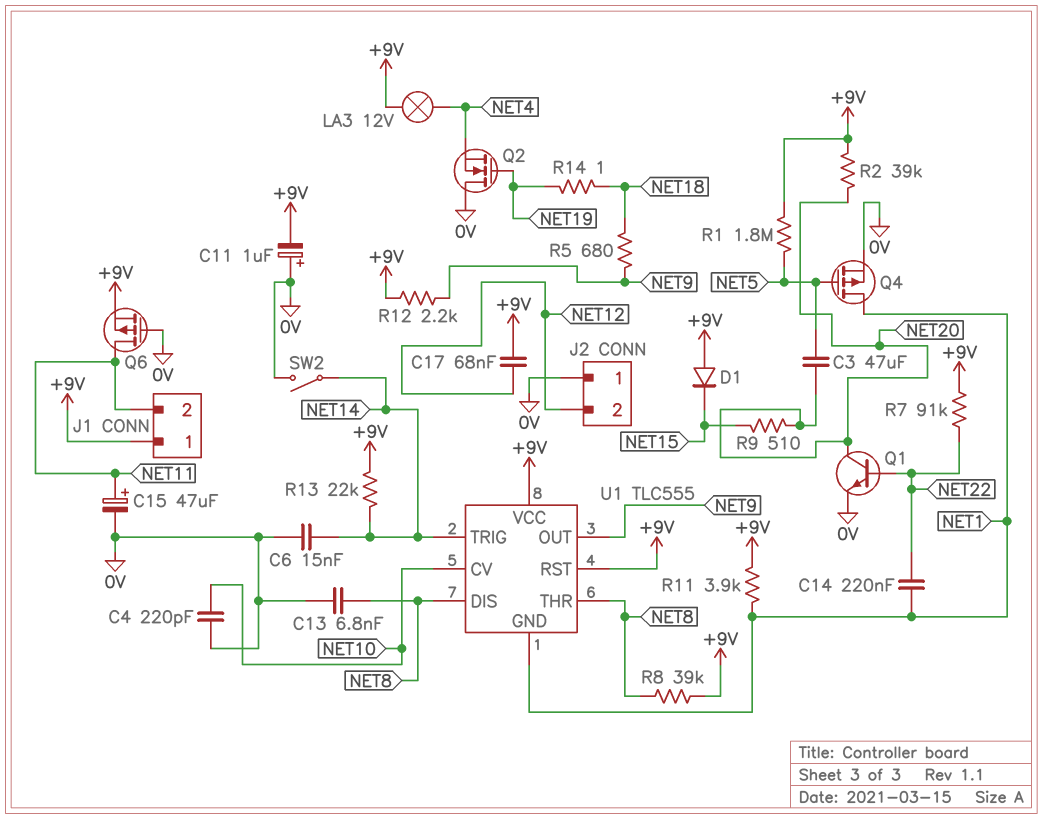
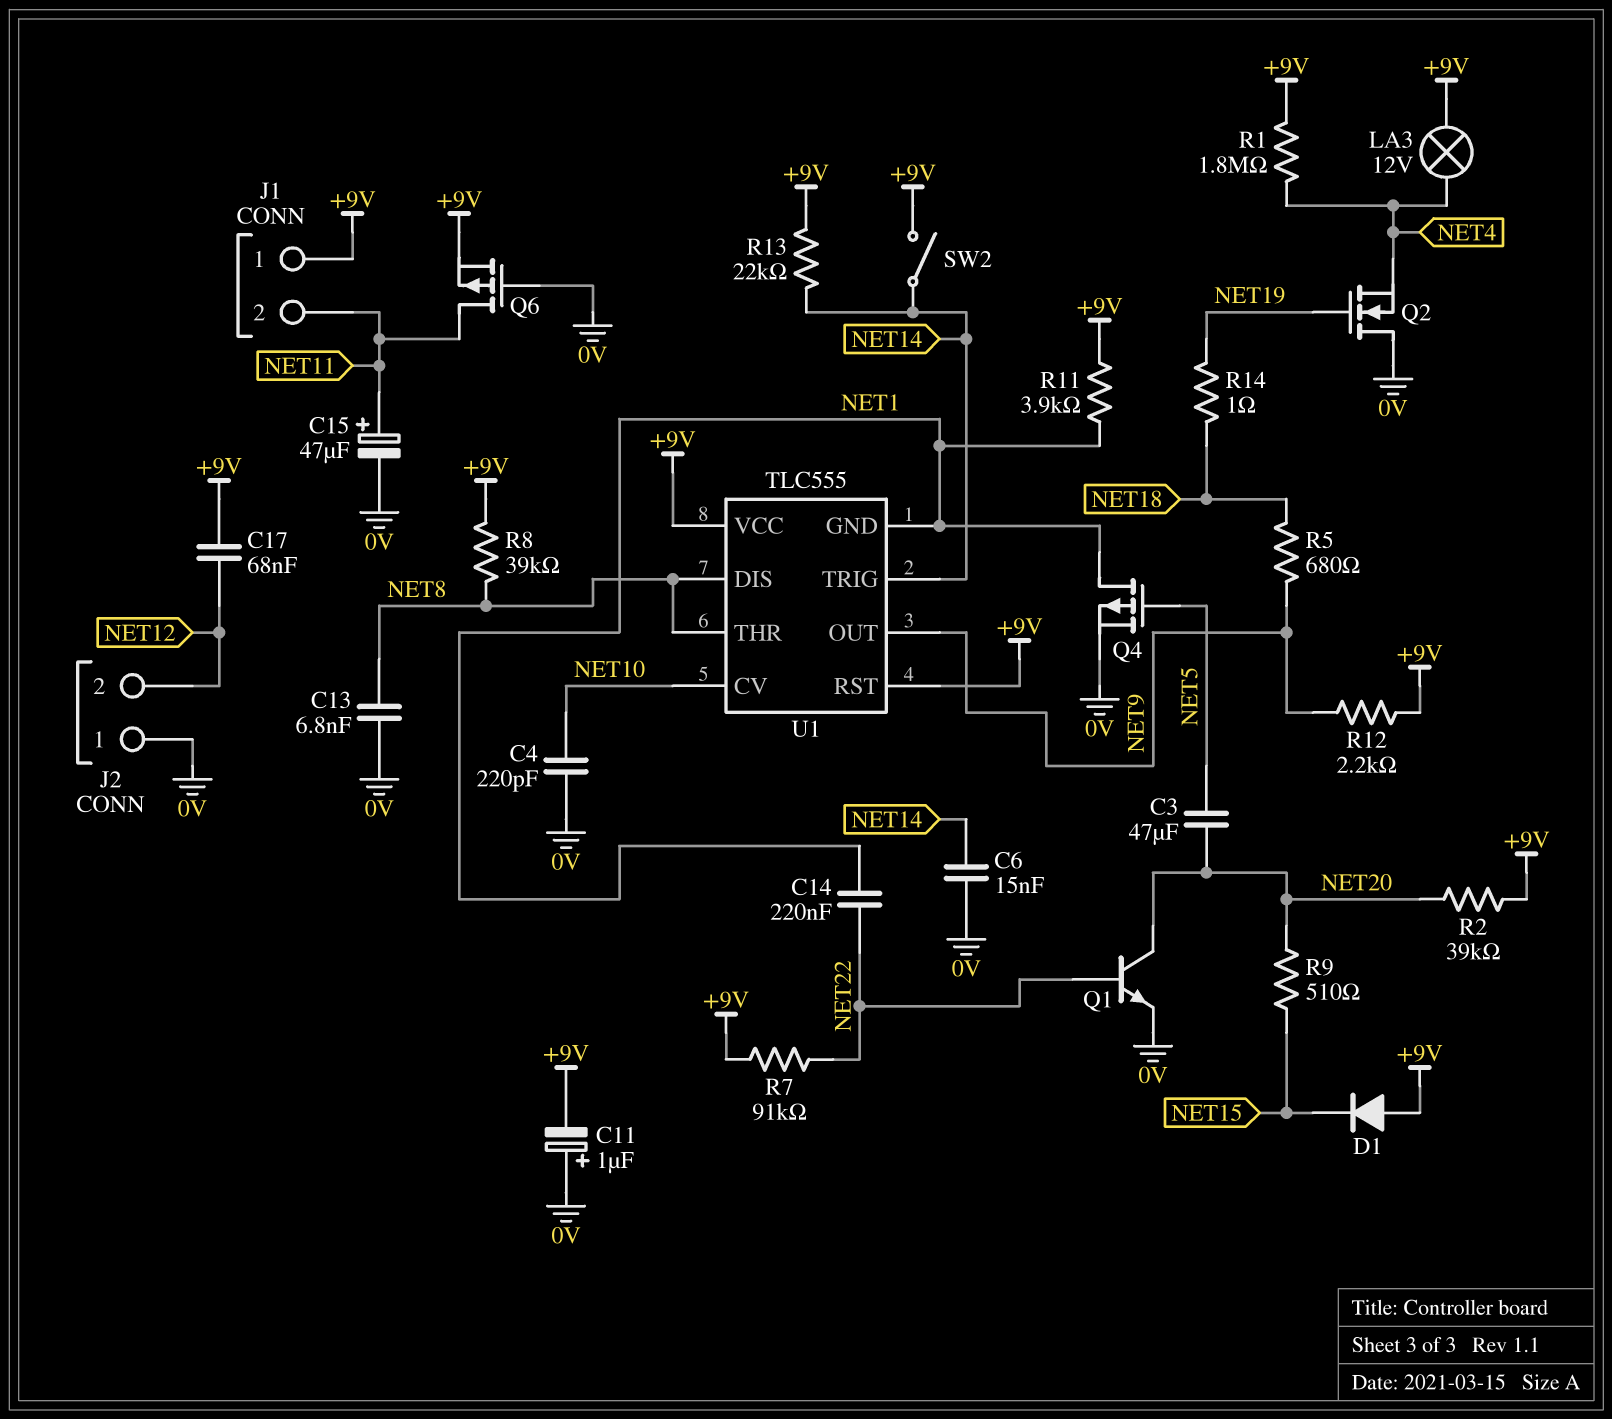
R1: 1.8M (+9V, NET5) -> 1.8M (+9V, NET4)
SW2: switch (0V, NET14) -> switch (+9V, NET14)

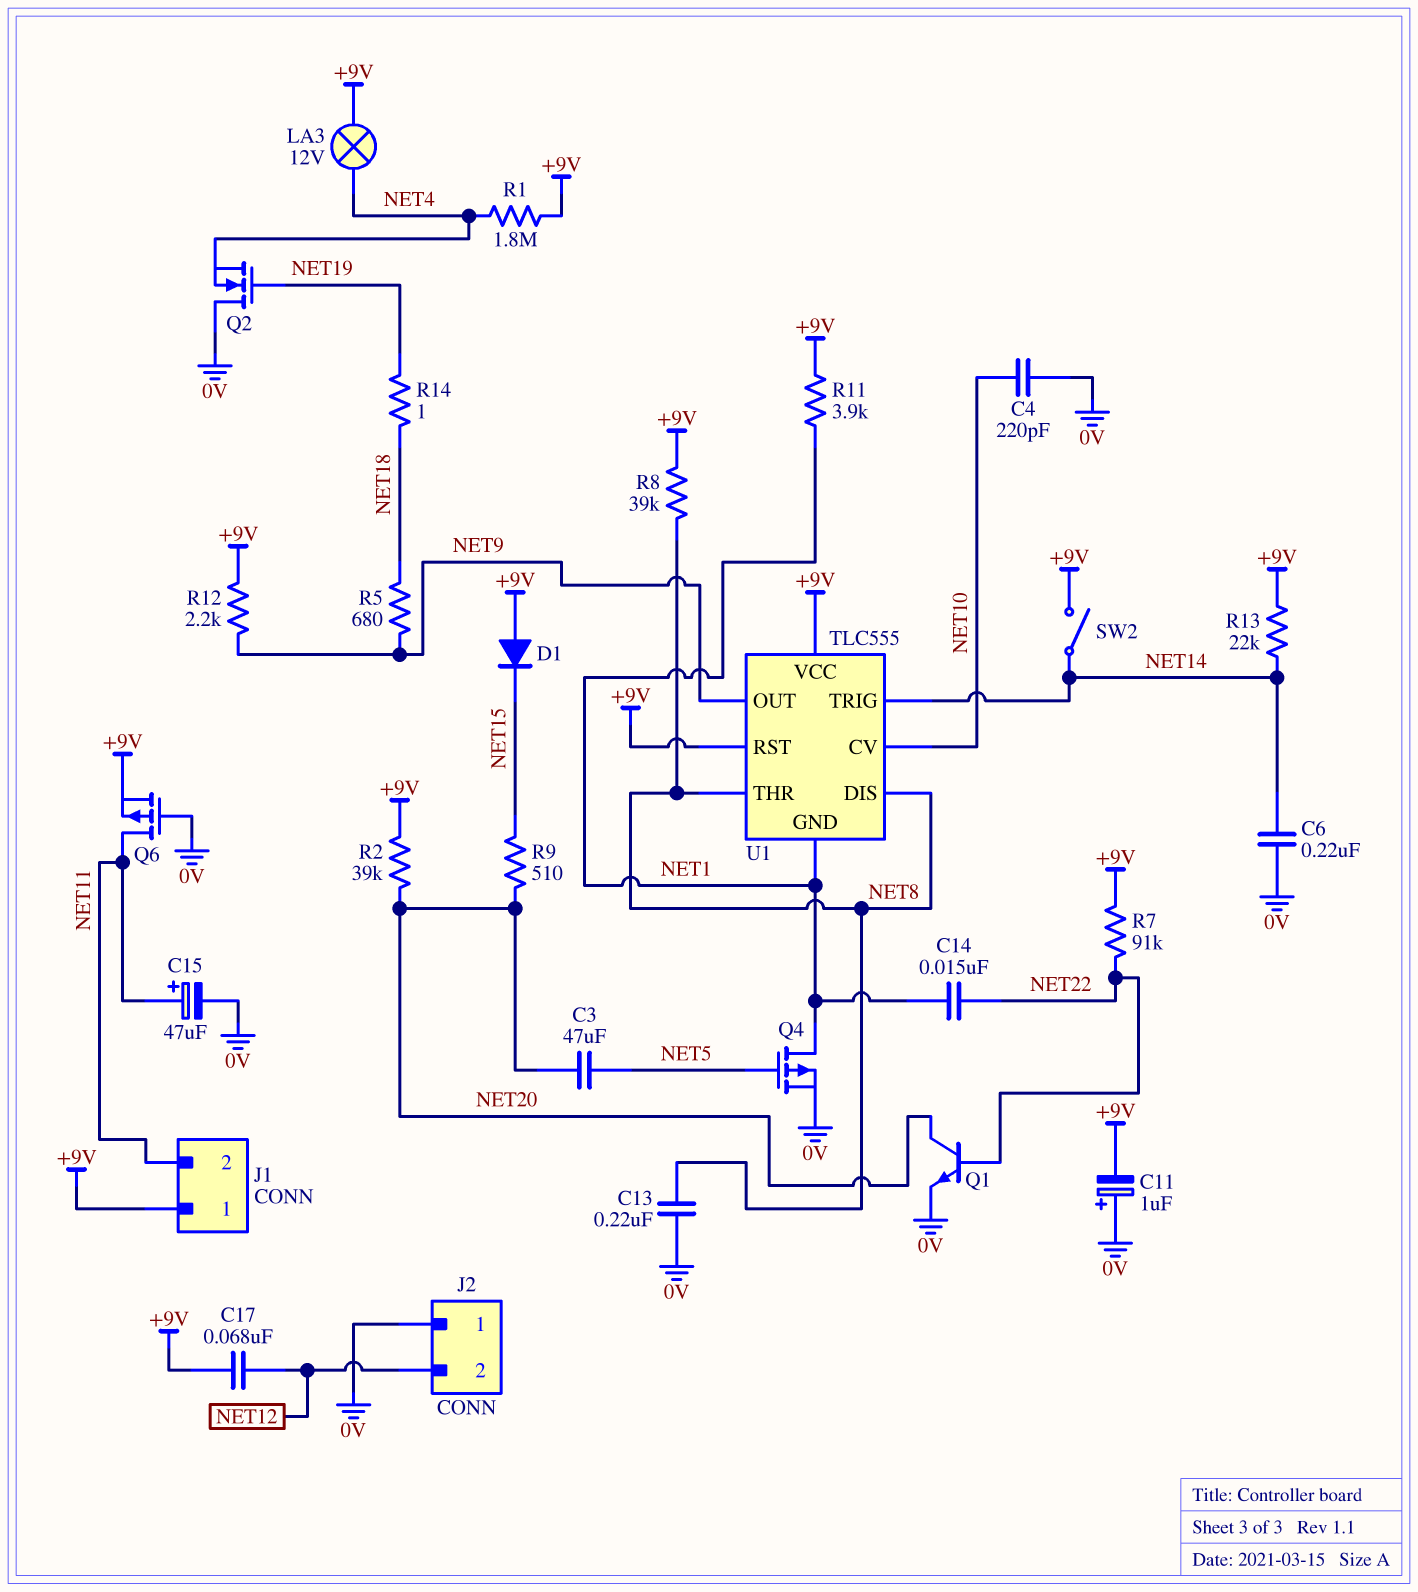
C6: 15nF (0V, NET14) -> 220nF (0V, NET14)
C13: 6.8nF (0V, NET8) -> 220nF (0V, NET8)
C14: 220nF (NET1, NET22) -> 15nF (NET1, NET22)

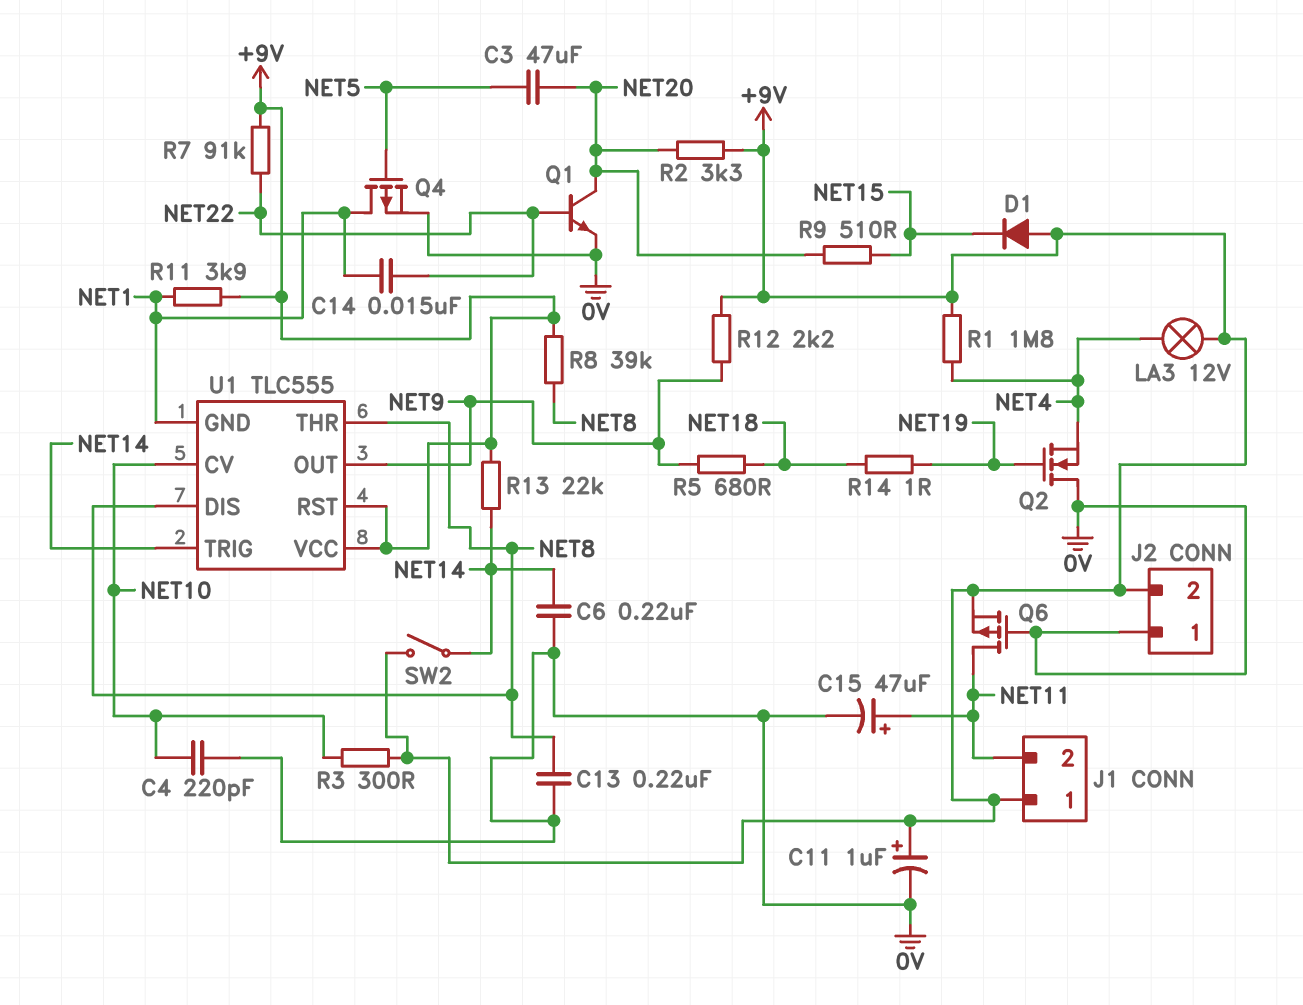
C11: 1uF (plus 0V, minus +9V) -> 1uF (plus +9V, minus 0V)
C17: 68nF (+9V, NET12) -> none
J2 pin 2: NET12 -> +9V
R2: 39k (+9V, NET20) -> 3.3k (+9V, NET20)
R3: none -> 300 (+9V, NET10)

